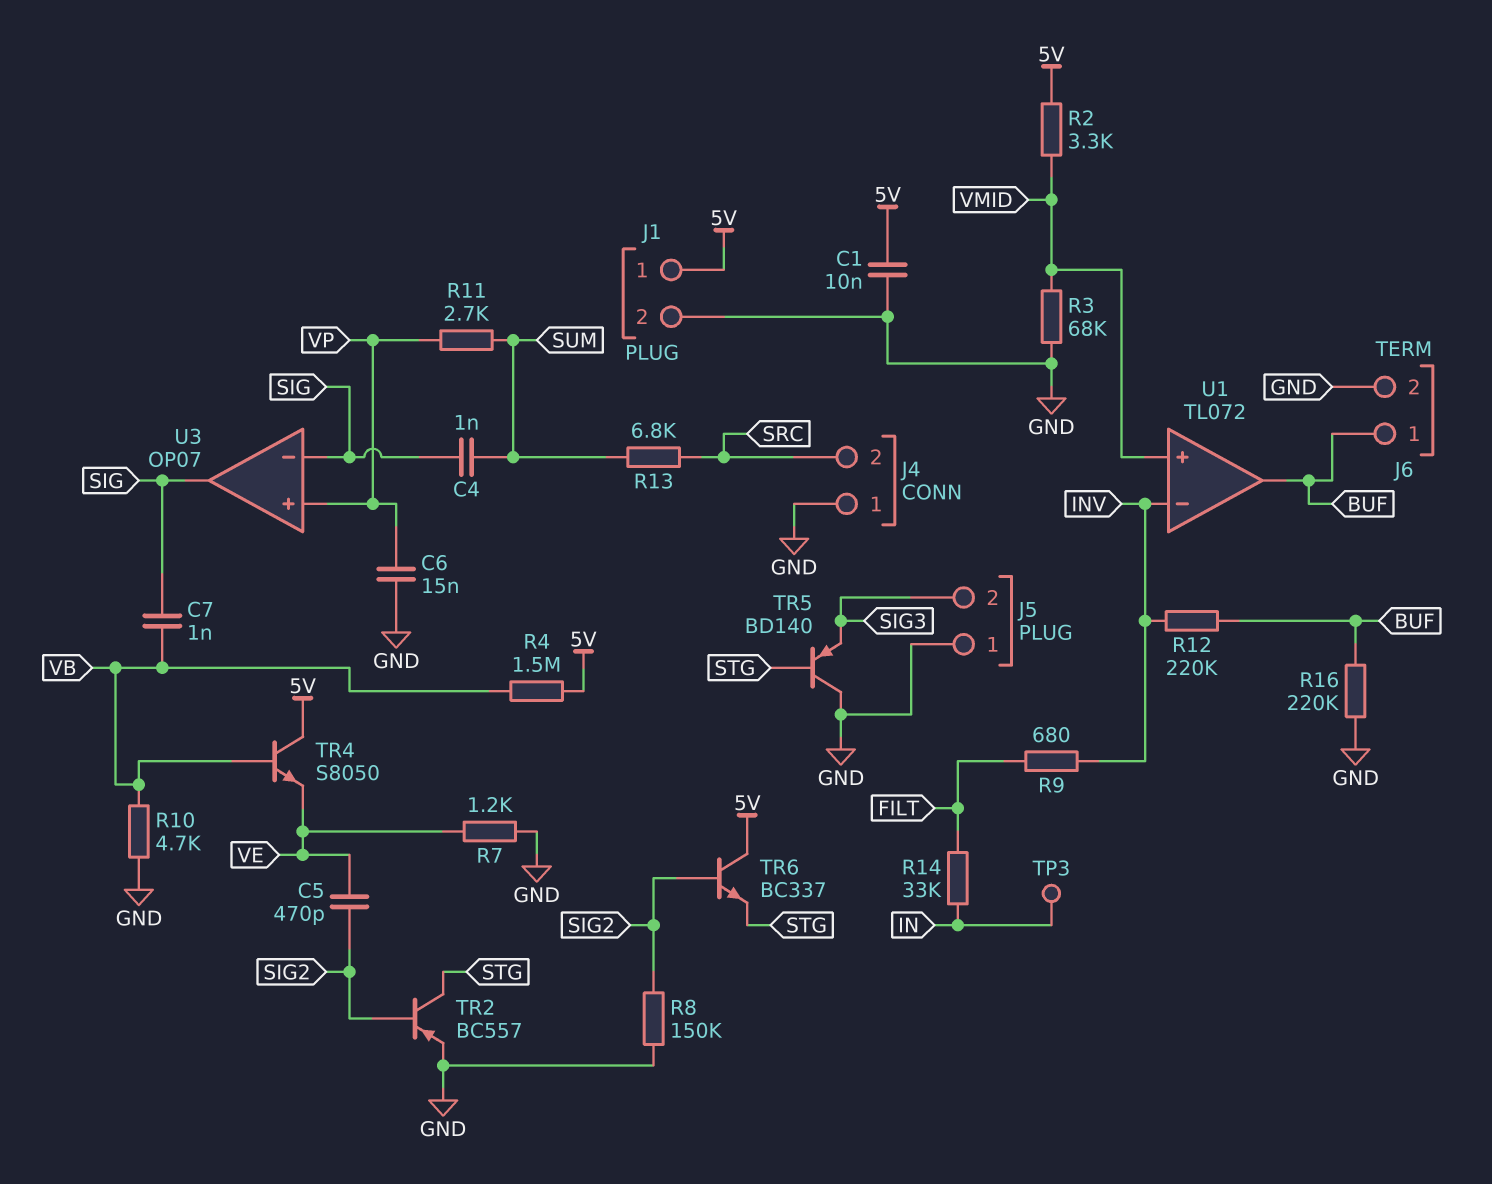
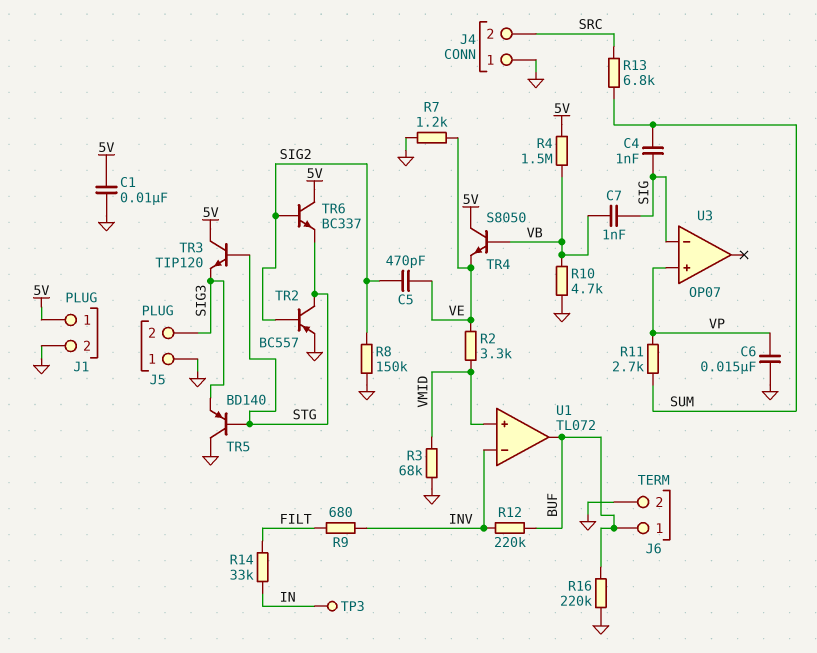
R2: 3.3k (5V, VMID) -> 3.3k (VE, VMID)
TR3: none -> NPN TIP120 (B STG, C 5V, E SIG3)
U3 pin out: SIG -> none

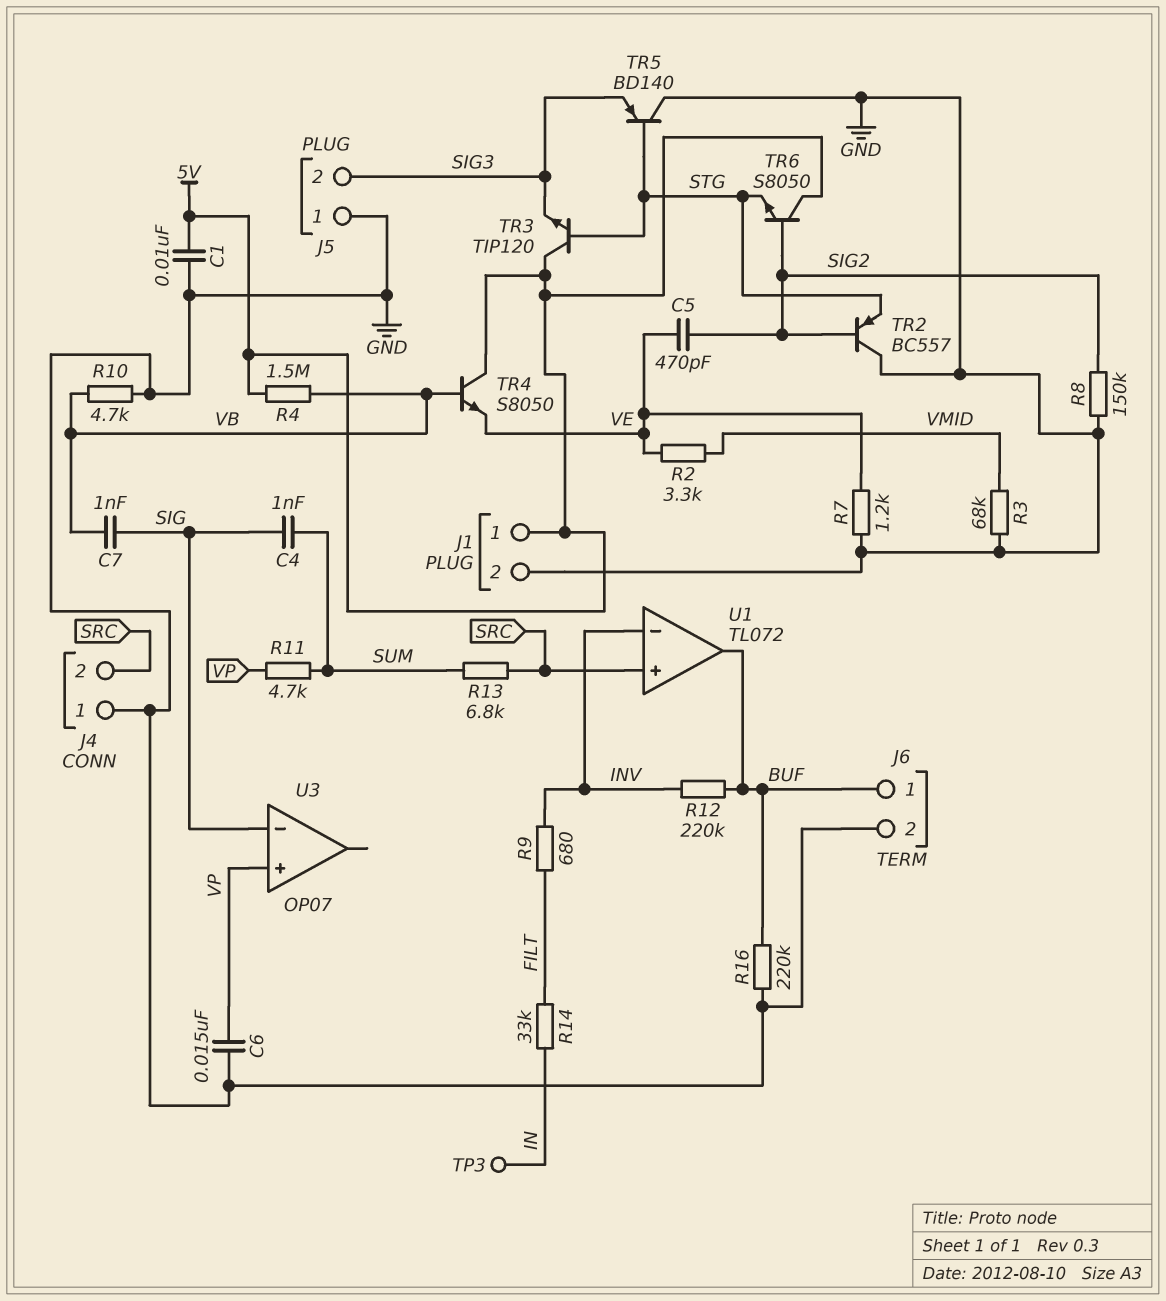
R11: 2.7k (SUM, VP) -> 4.7k (SUM, VP)
TR2: PNP BC557 (B SIG2, C STG, E GND) -> PNP BC557 (B SIG2, C GND, E STG)
TR6: NPN BC337 (B SIG2, C 5V, E STG) -> NPN S8050 (B SIG2, C 5V, E STG)
U1 pin in+: VMID -> SRC

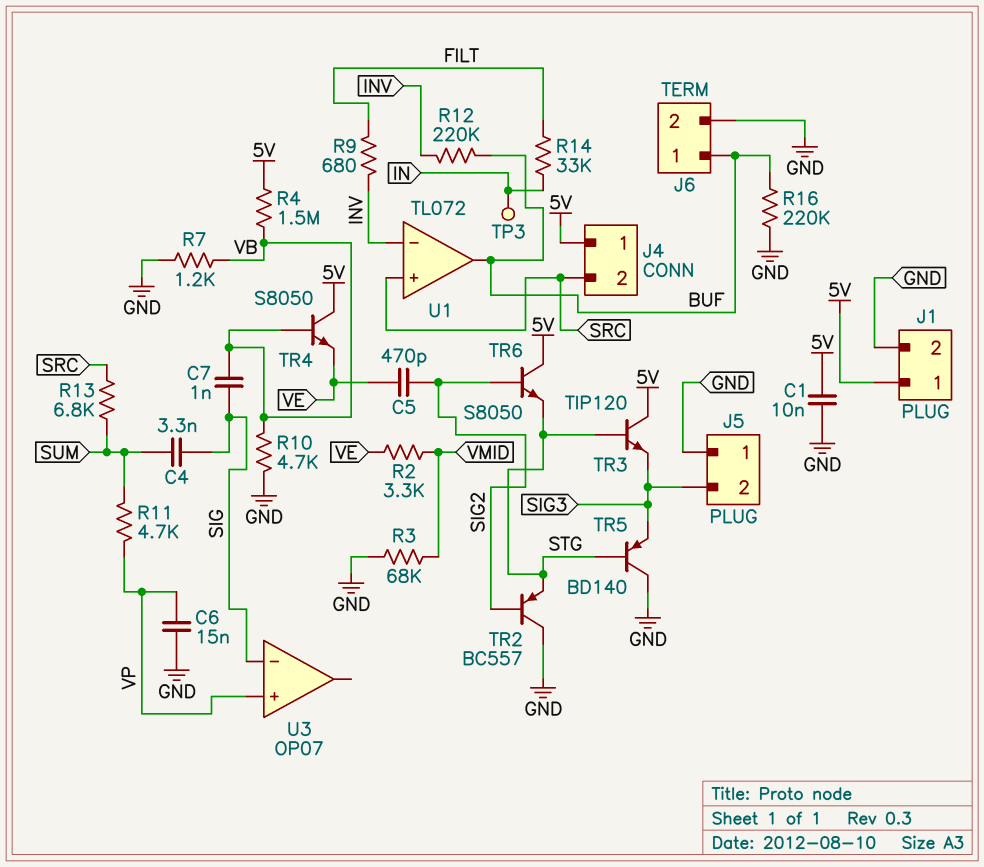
C4: 1nF (SIG, SUM) -> 3.3nF (SIG, SUM)
J4 pin 1: GND -> 5V
R7: 1.2k (GND, VE) -> 1.2k (GND, VB)
R8: 150k (GND, SIG2) -> none

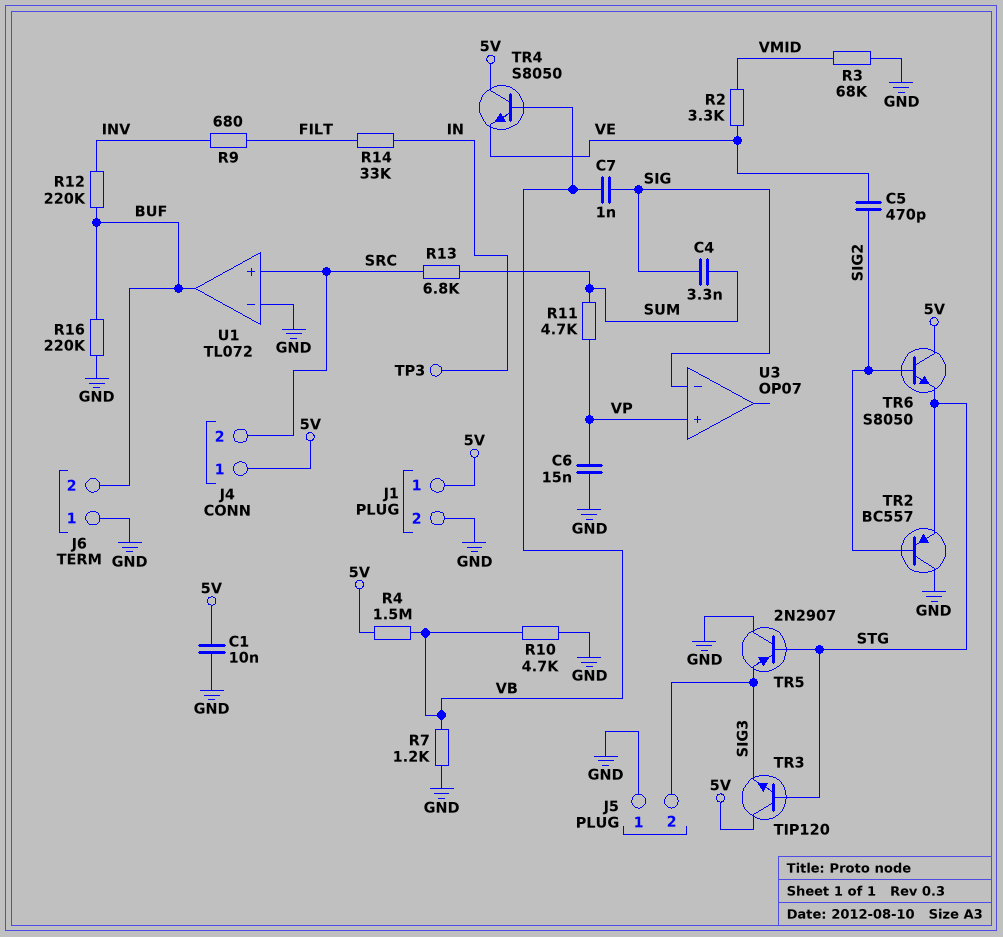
J6 pin 1: BUF -> GND
J6 pin 2: GND -> BUF
TR5: PNP BD140 (B STG, C GND, E SIG3) -> PNP 2N2907 (B STG, C GND, E SIG3)
U1 pin in-: INV -> GND

